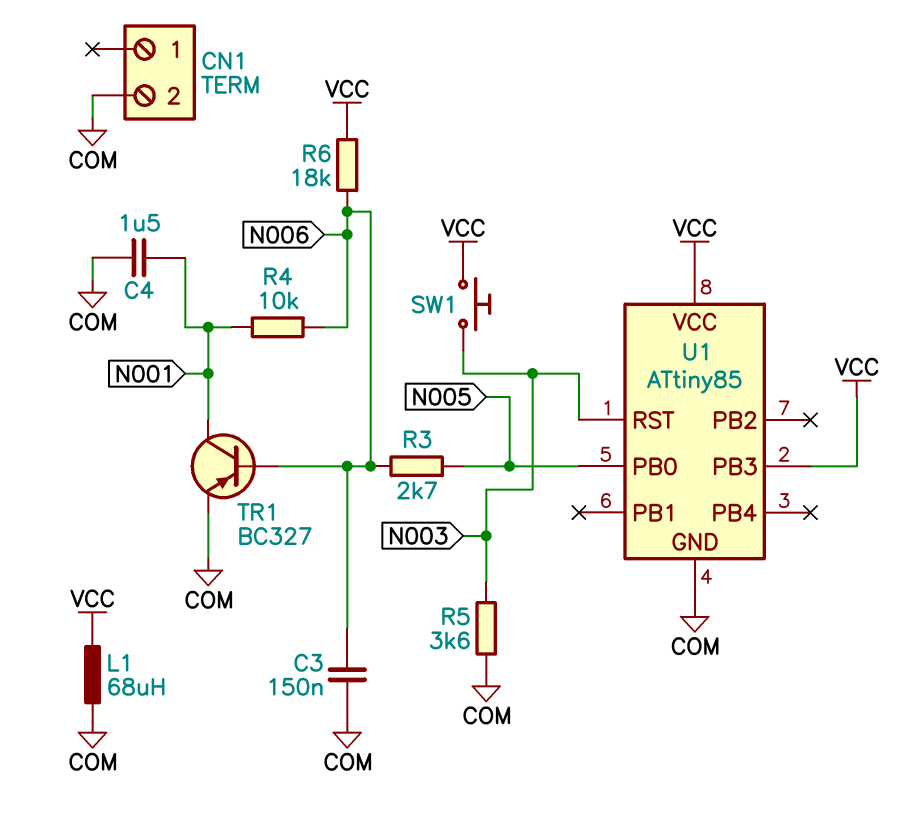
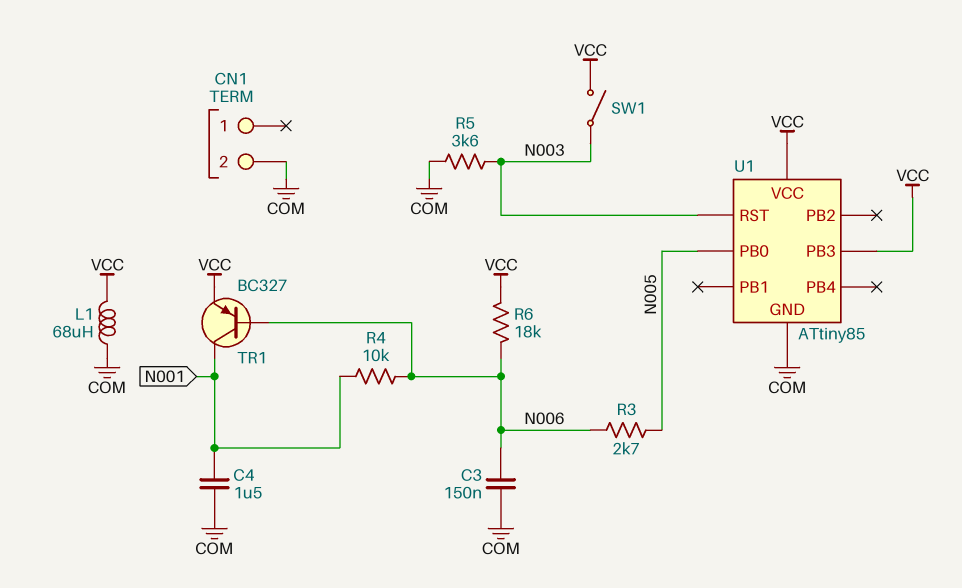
SW1: button (N003, VCC) -> switch (N003, VCC)
TR1: PNP BC327 (B N006, C N001, E COM) -> PNP BC327 (B N006, C N001, E VCC)

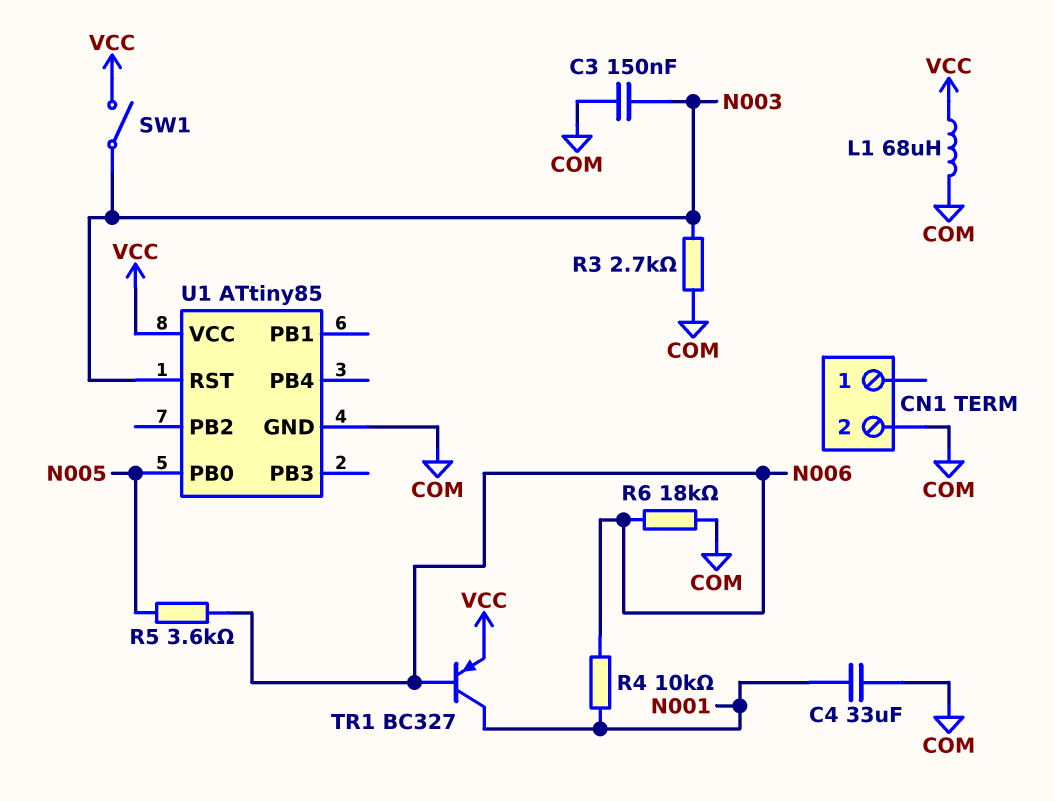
C3: 150nF (COM, N006) -> 150nF (COM, N003)
C4: 1.5uF (COM, N001) -> 33uF (COM, N001)
R3: 2.7k (N005, N006) -> 2.7k (COM, N003)
R5: 3.6k (COM, N003) -> 3.6k (N005, N006)
R6: 18k (N006, VCC) -> 18k (COM, N006)
U1 pin PB3: VCC -> none

